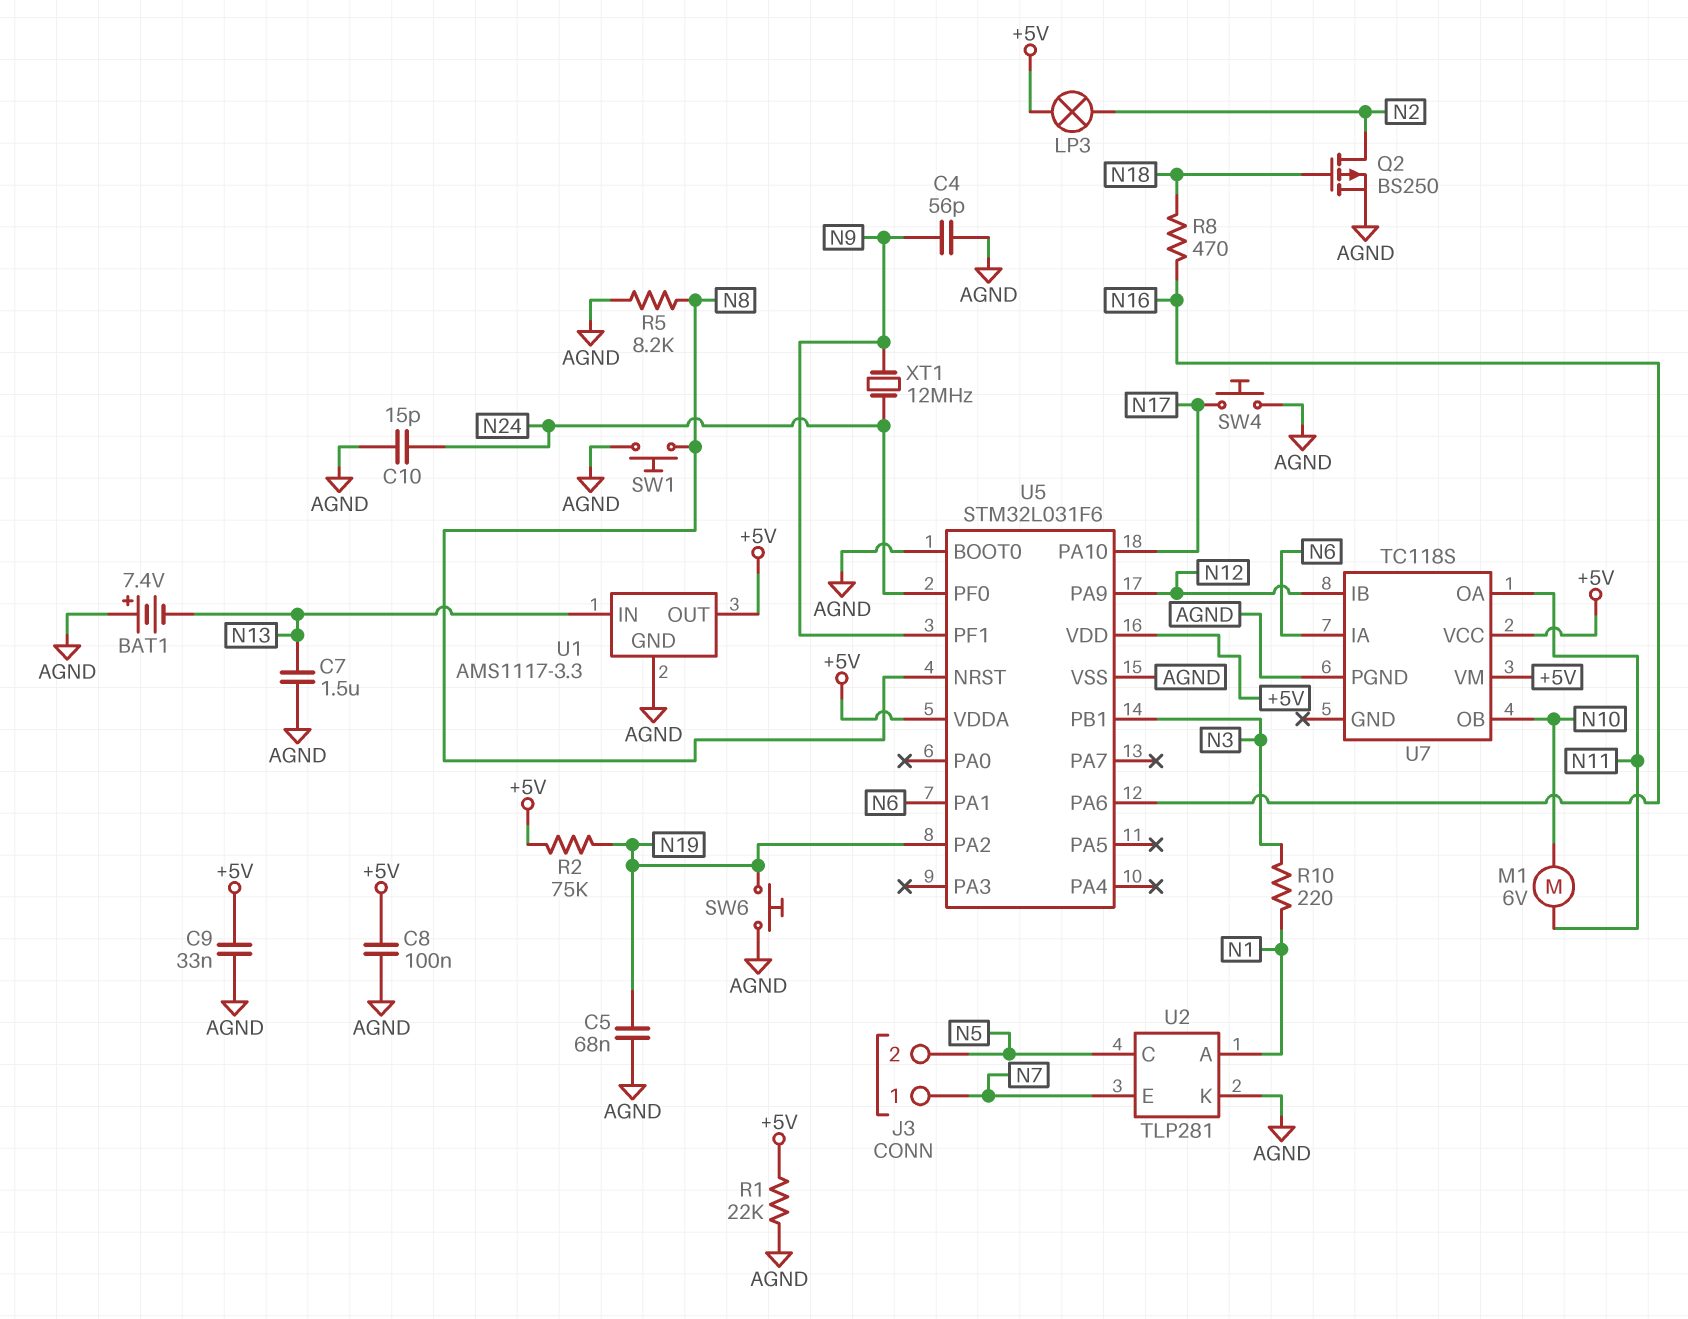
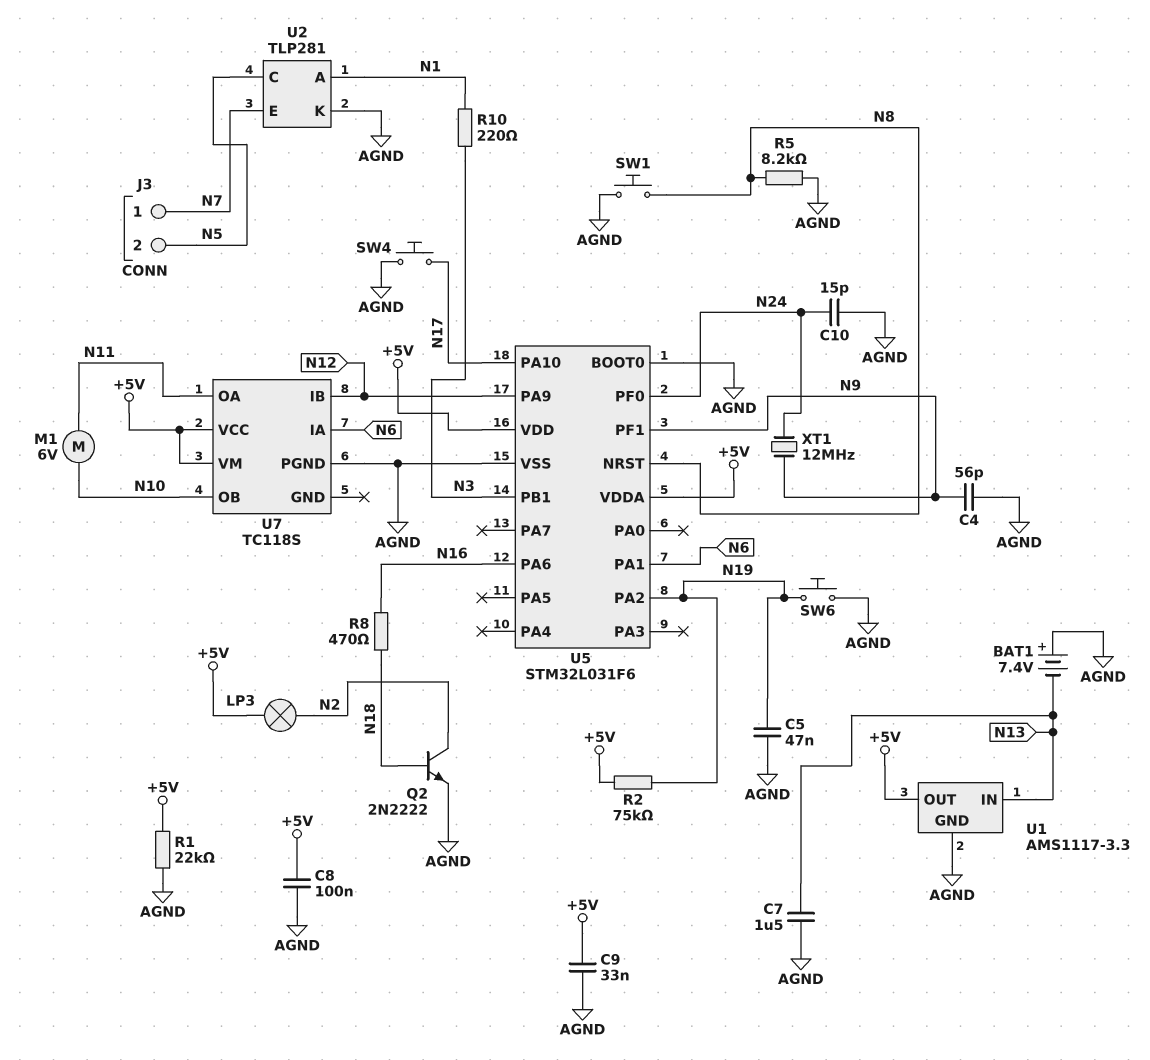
C5: 68nF (AGND, N19) -> 47nF (AGND, N19)
Q2: PMOS BS250 (G N18, D N2, S AGND) -> NPN 2N2222 (B N18, C N2, E AGND)

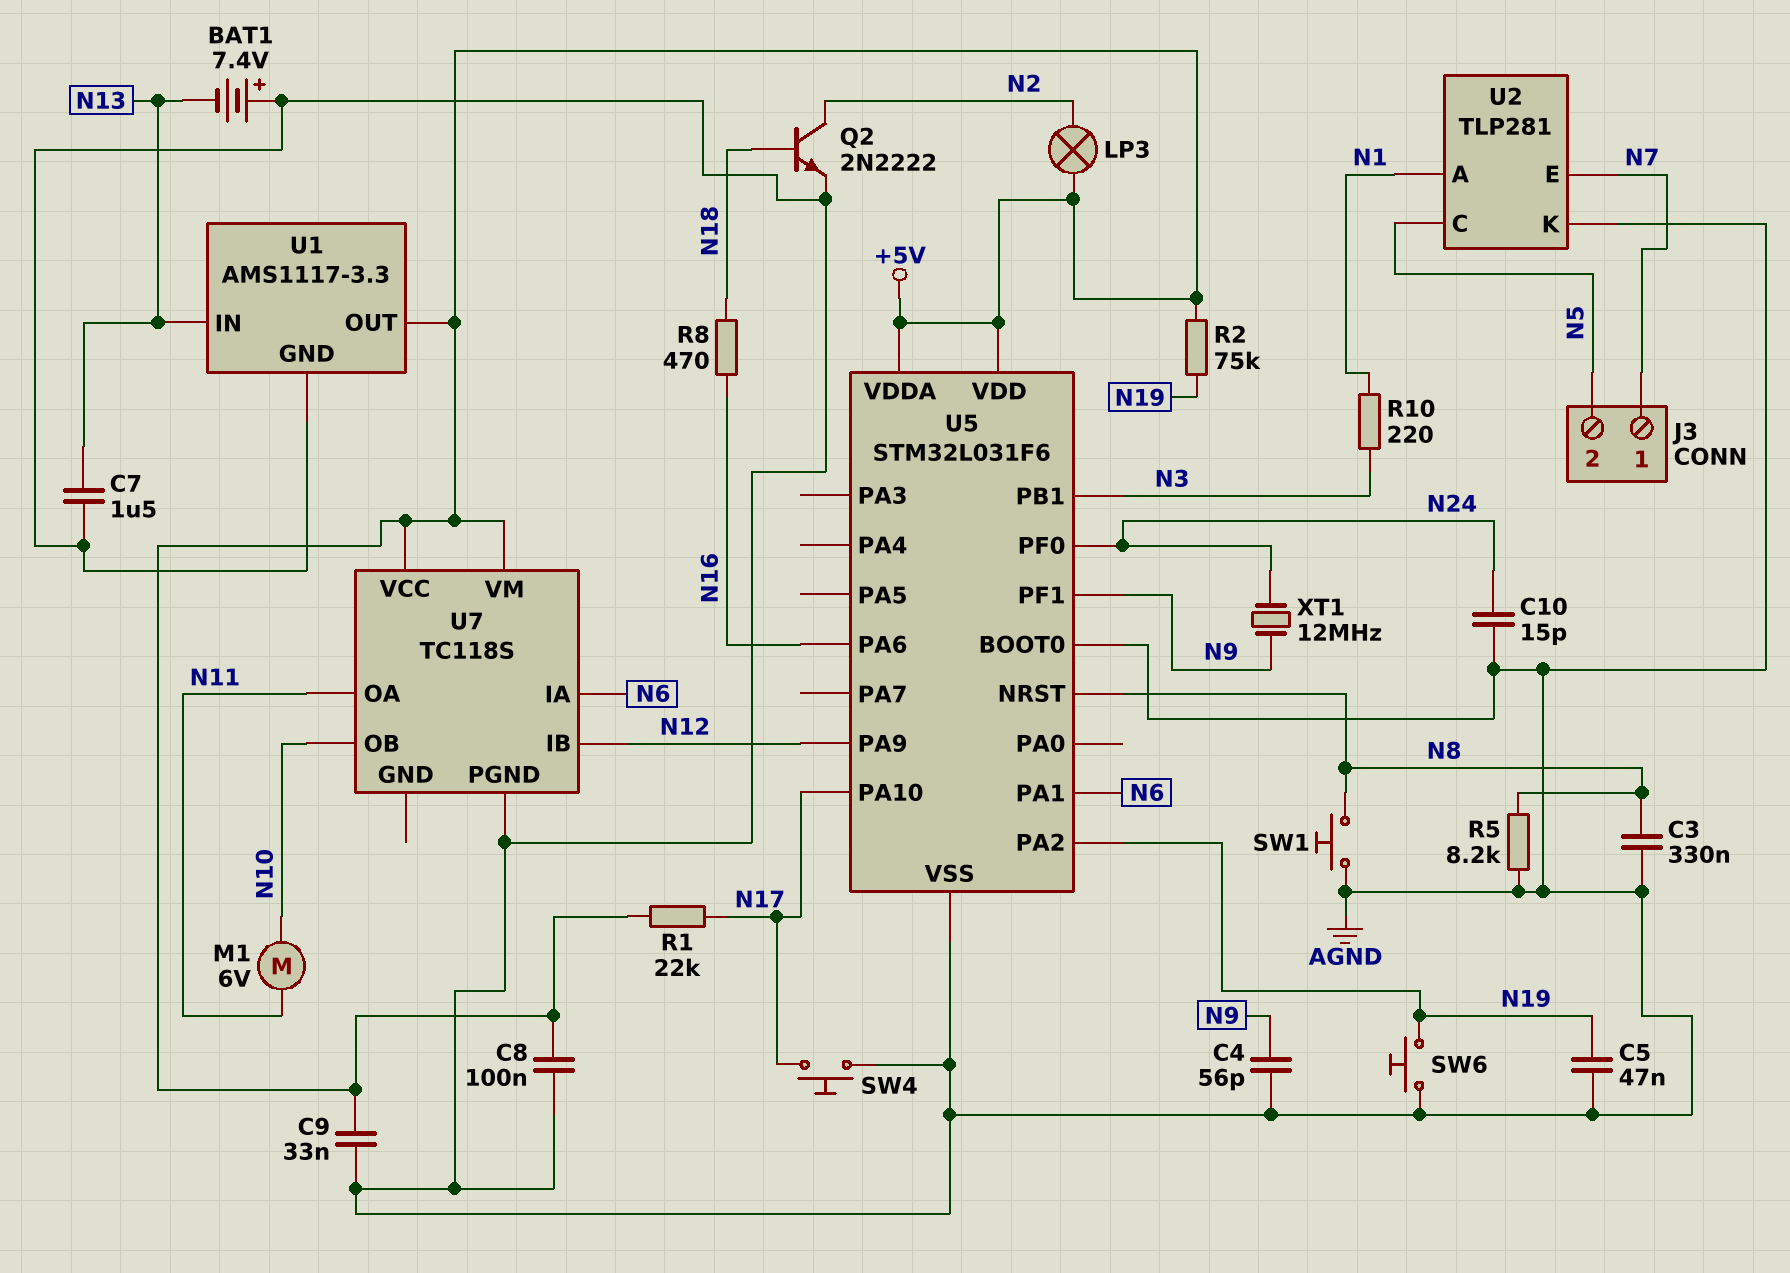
C3: none -> 330nF (AGND, N8)
R1: 22k (+5V, AGND) -> 22k (+5V, N17)

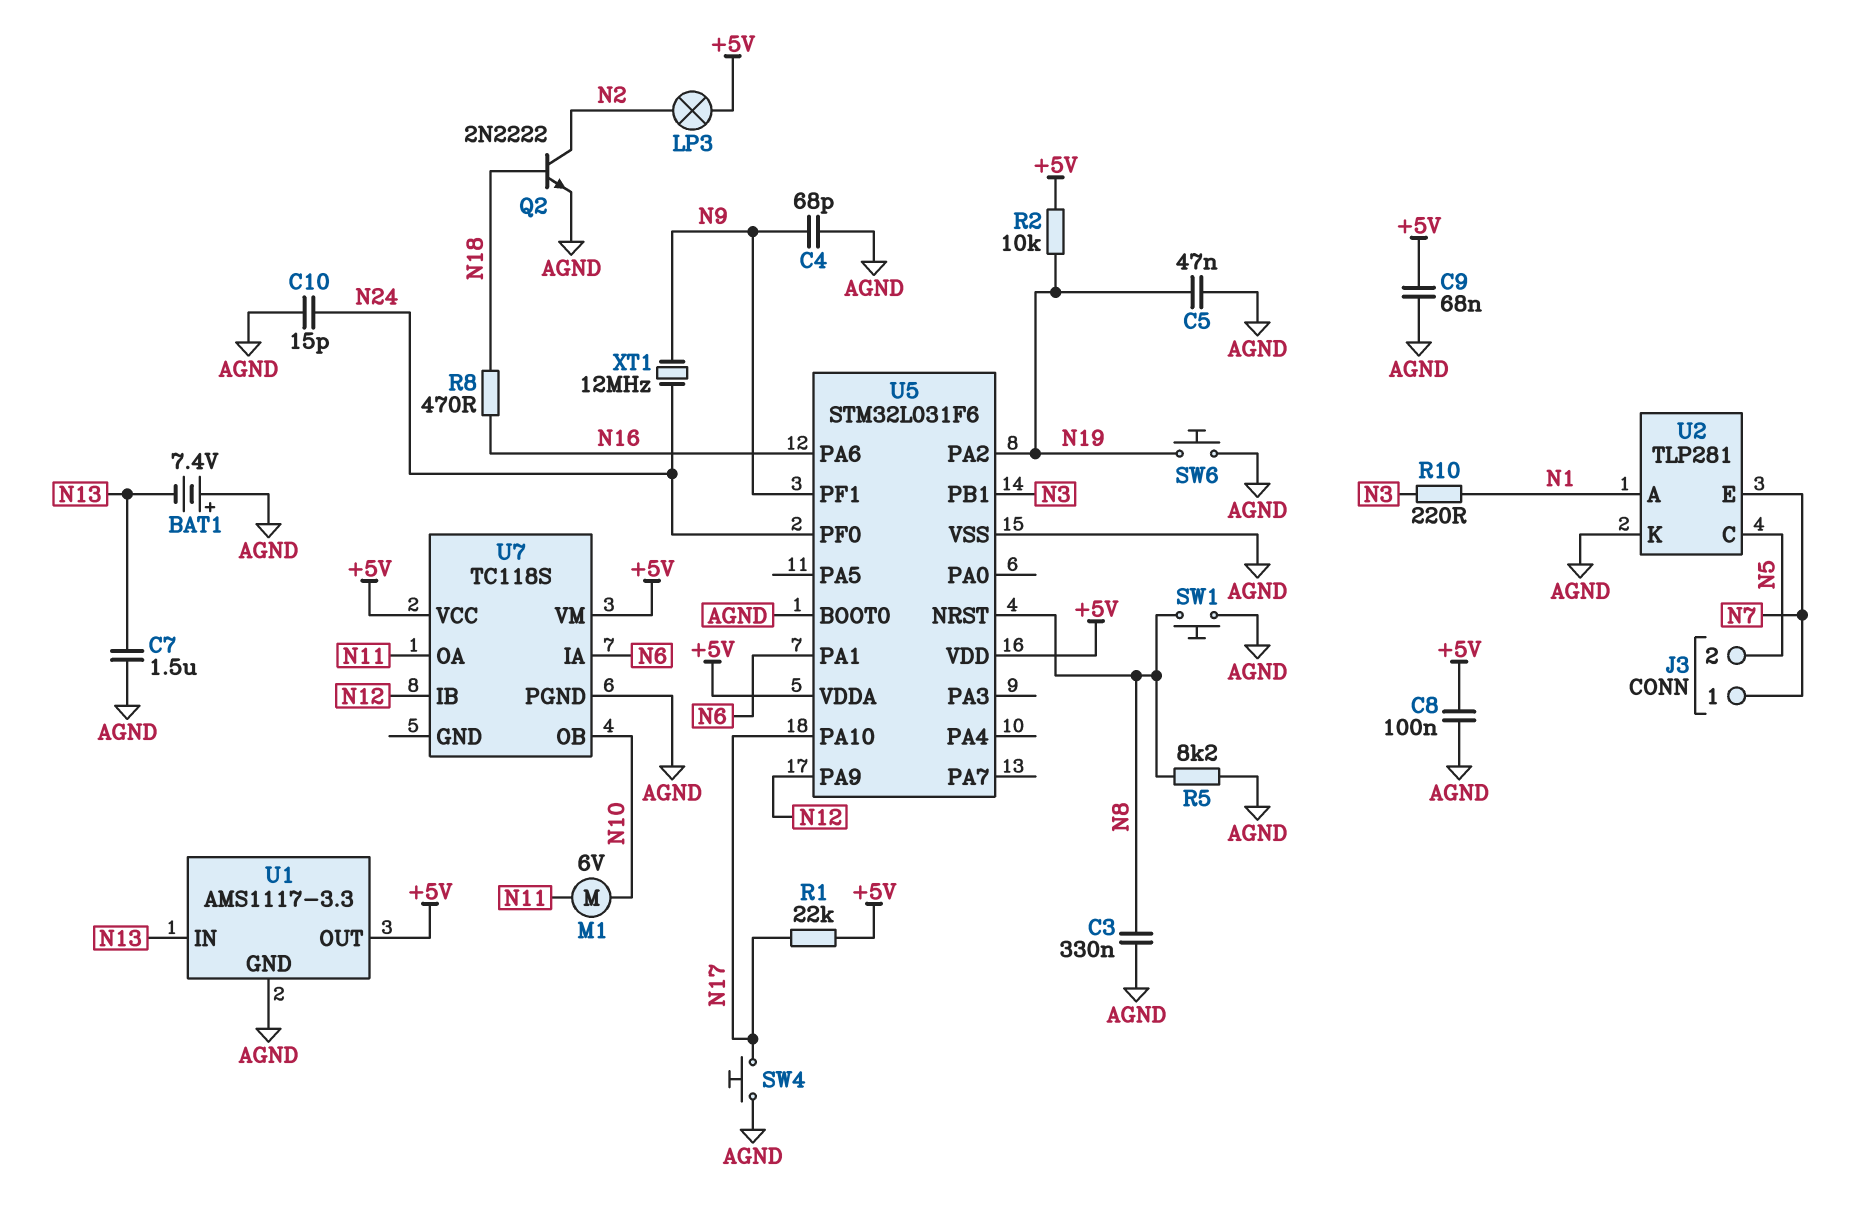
C4: 56pF (AGND, N9) -> 68pF (AGND, N9)
C9: 33nF (+5V, AGND) -> 68nF (+5V, AGND)
R2: 75k (+5V, N19) -> 10k (+5V, N19)

